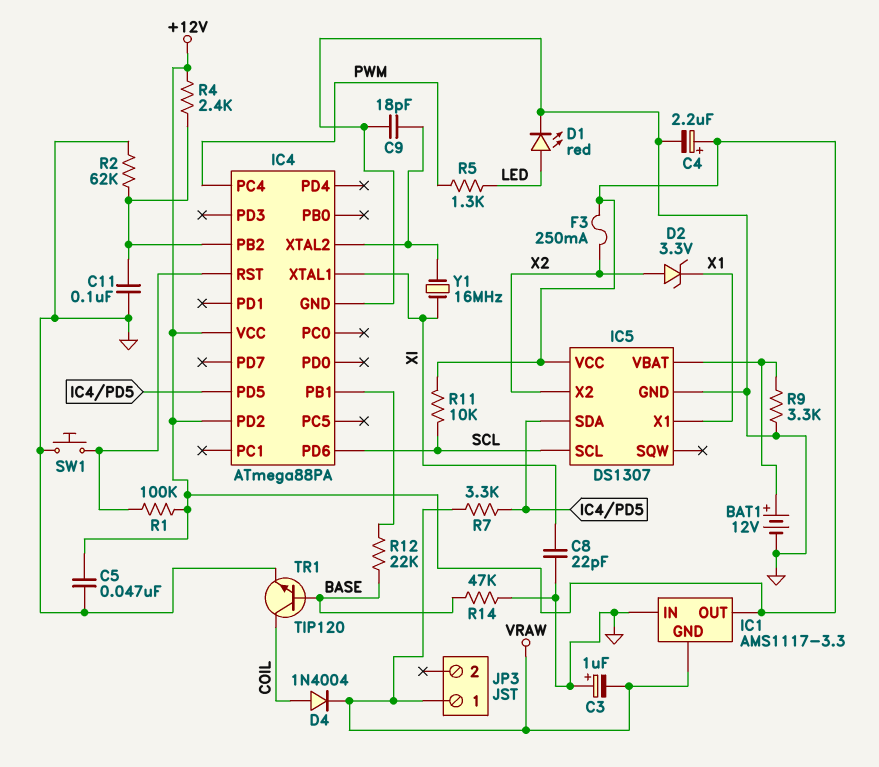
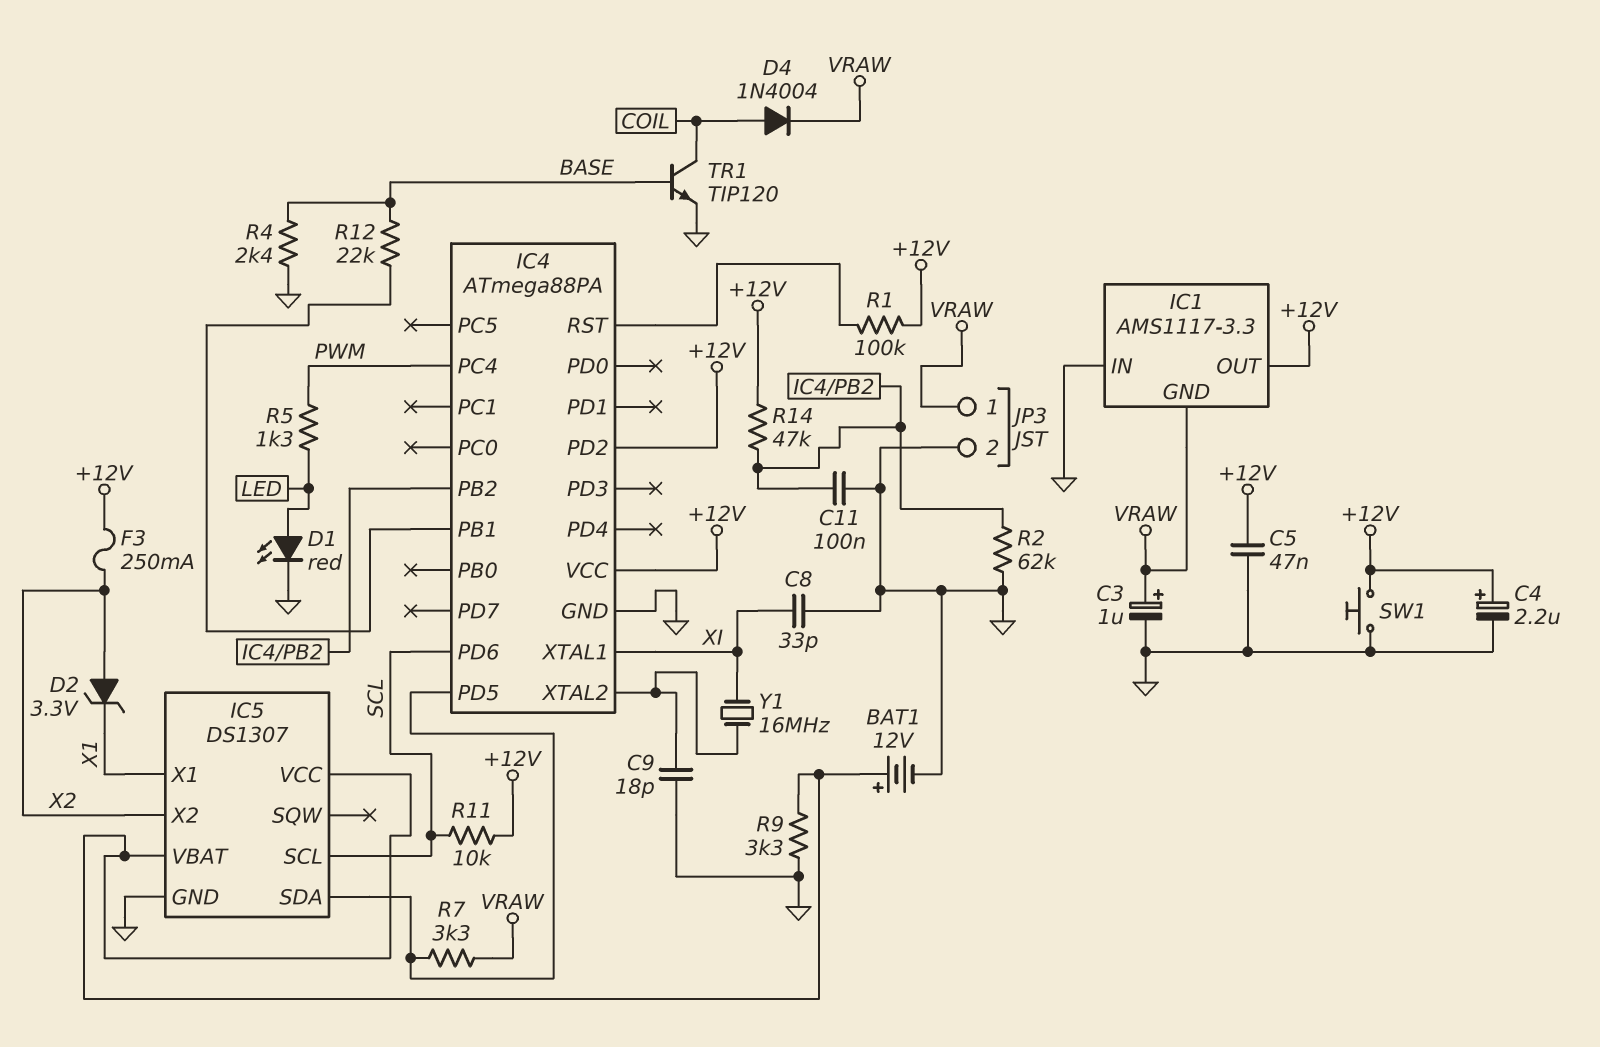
C3: 1uF (plus GND, minus VRAW) -> 1uF (plus VRAW, minus GND)
C8: 22pF (GND, XI) -> 33pF (GND, XI)
IC5 pin VCC: +12V -> IC5/VBAT
JP3 pin 2: none -> GND
R4: 2.4k (+12V, IC4/PB2) -> 2.4k (BASE, GND)
R14: 47k (BASE, GND) -> 47k (+12V, IC4/PB2)
SW1: button (GND, IC4/RST) -> button (+12V, GND)

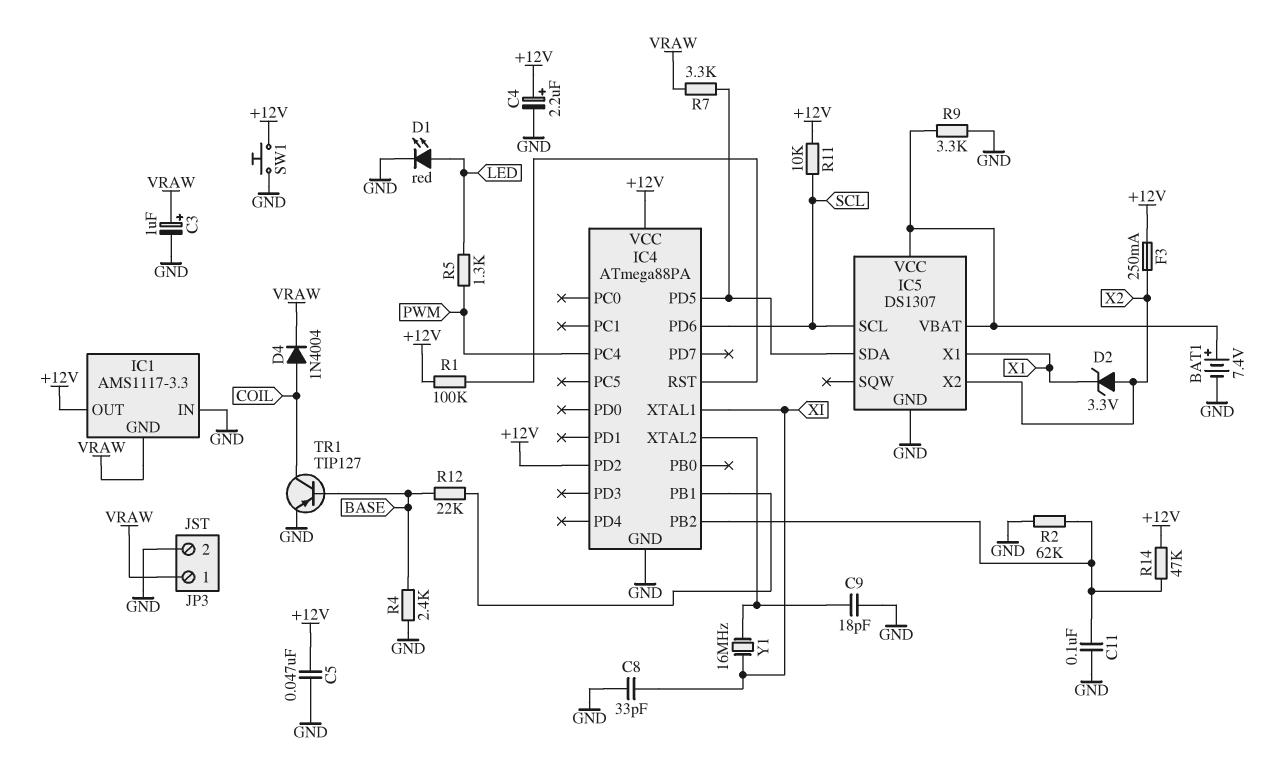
BAT1: 12V (plus IC5/VBAT, minus GND) -> 7.4V (plus IC5/VBAT, minus GND)
TR1: NPN TIP120 (B BASE, C COIL, E GND) -> PNP TIP127 (B BASE, C COIL, E GND)

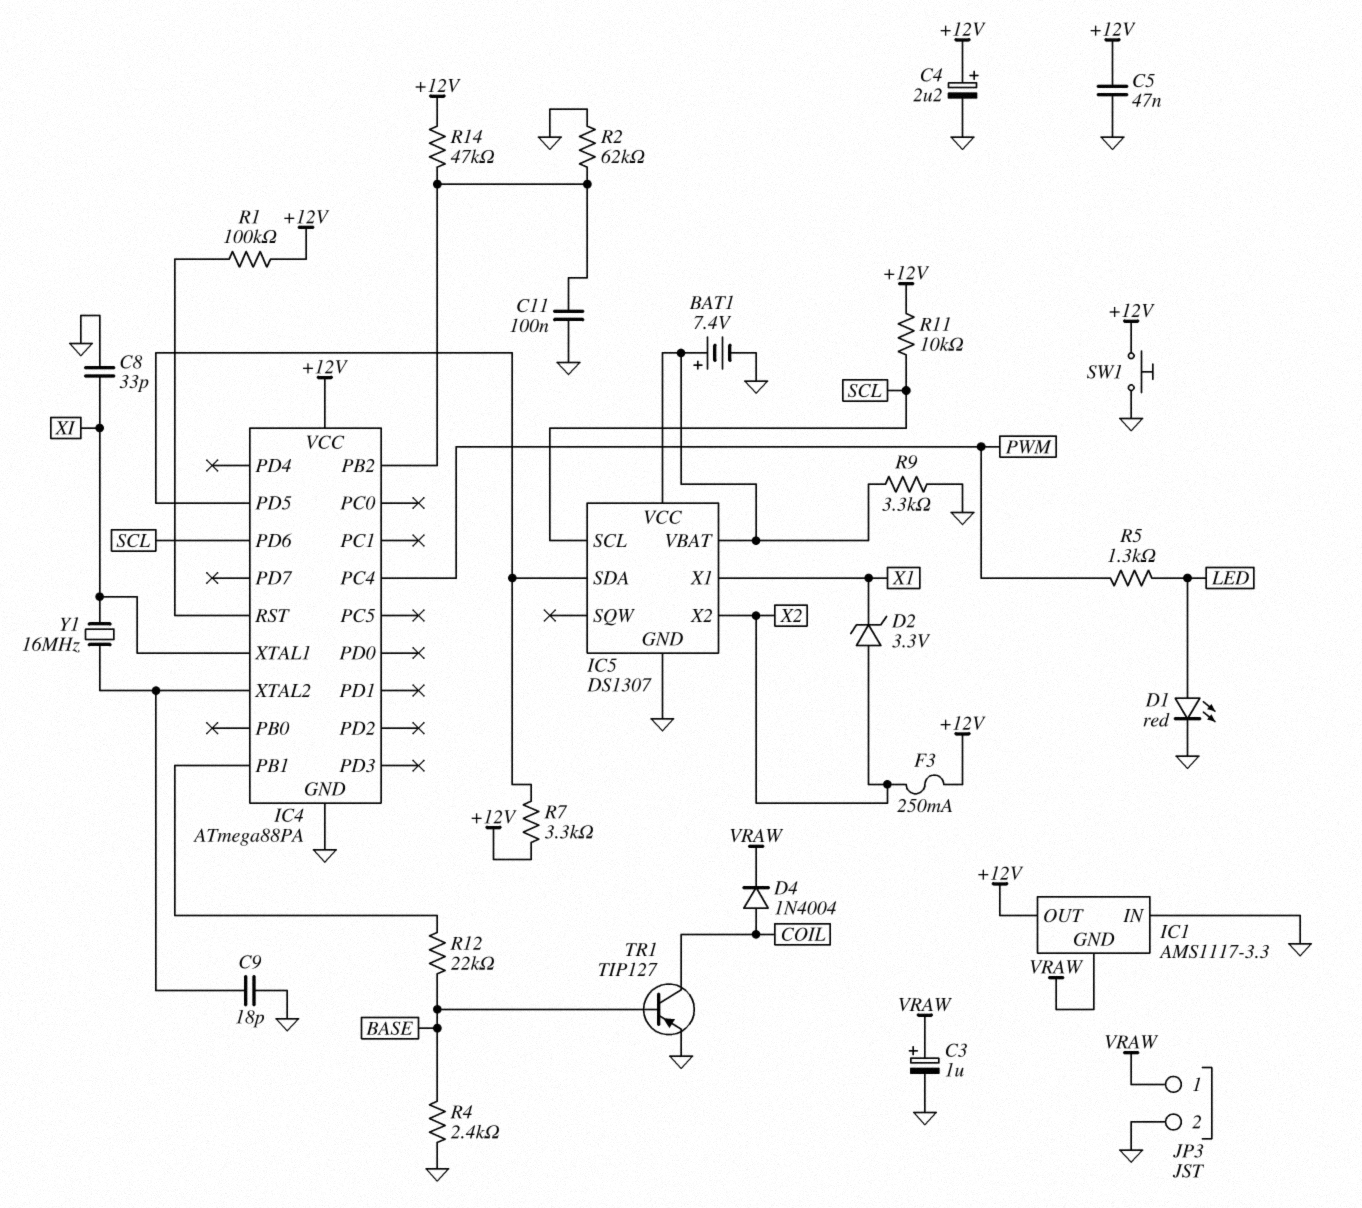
IC4 pin PD2: +12V -> none
R7: 3.3k (IC4/PD5, VRAW) -> 3.3k (+12V, IC4/PD5)

